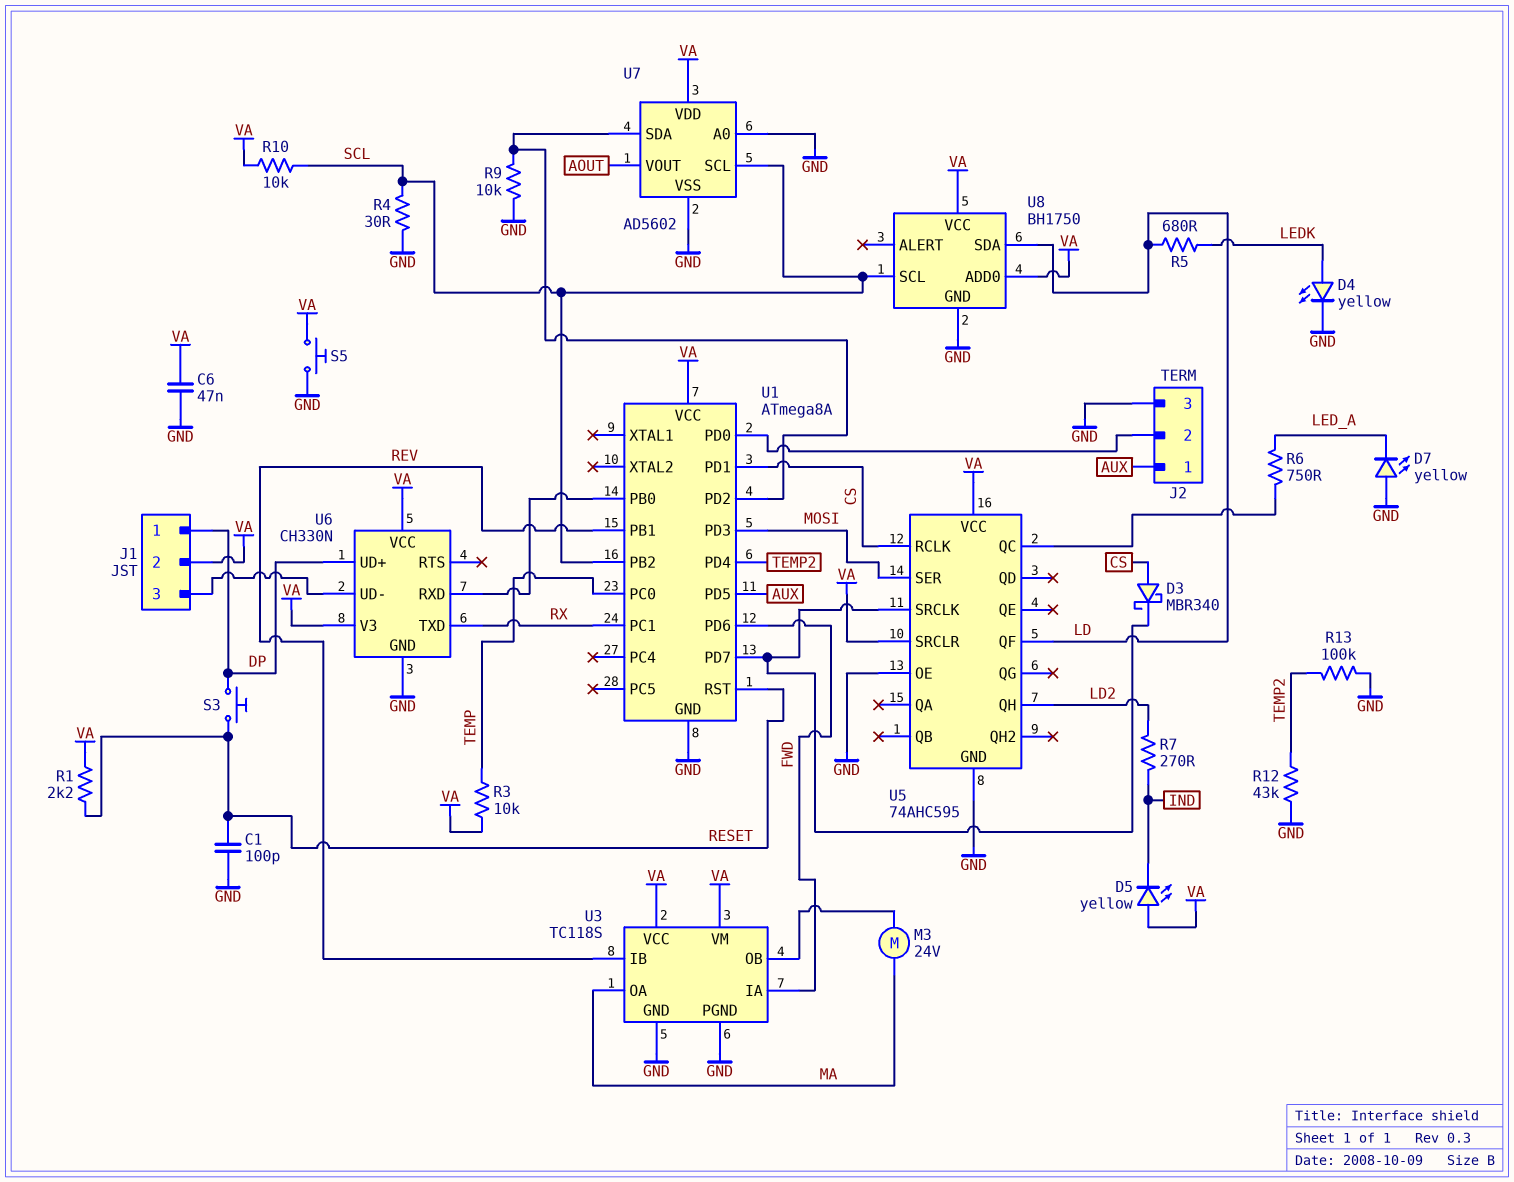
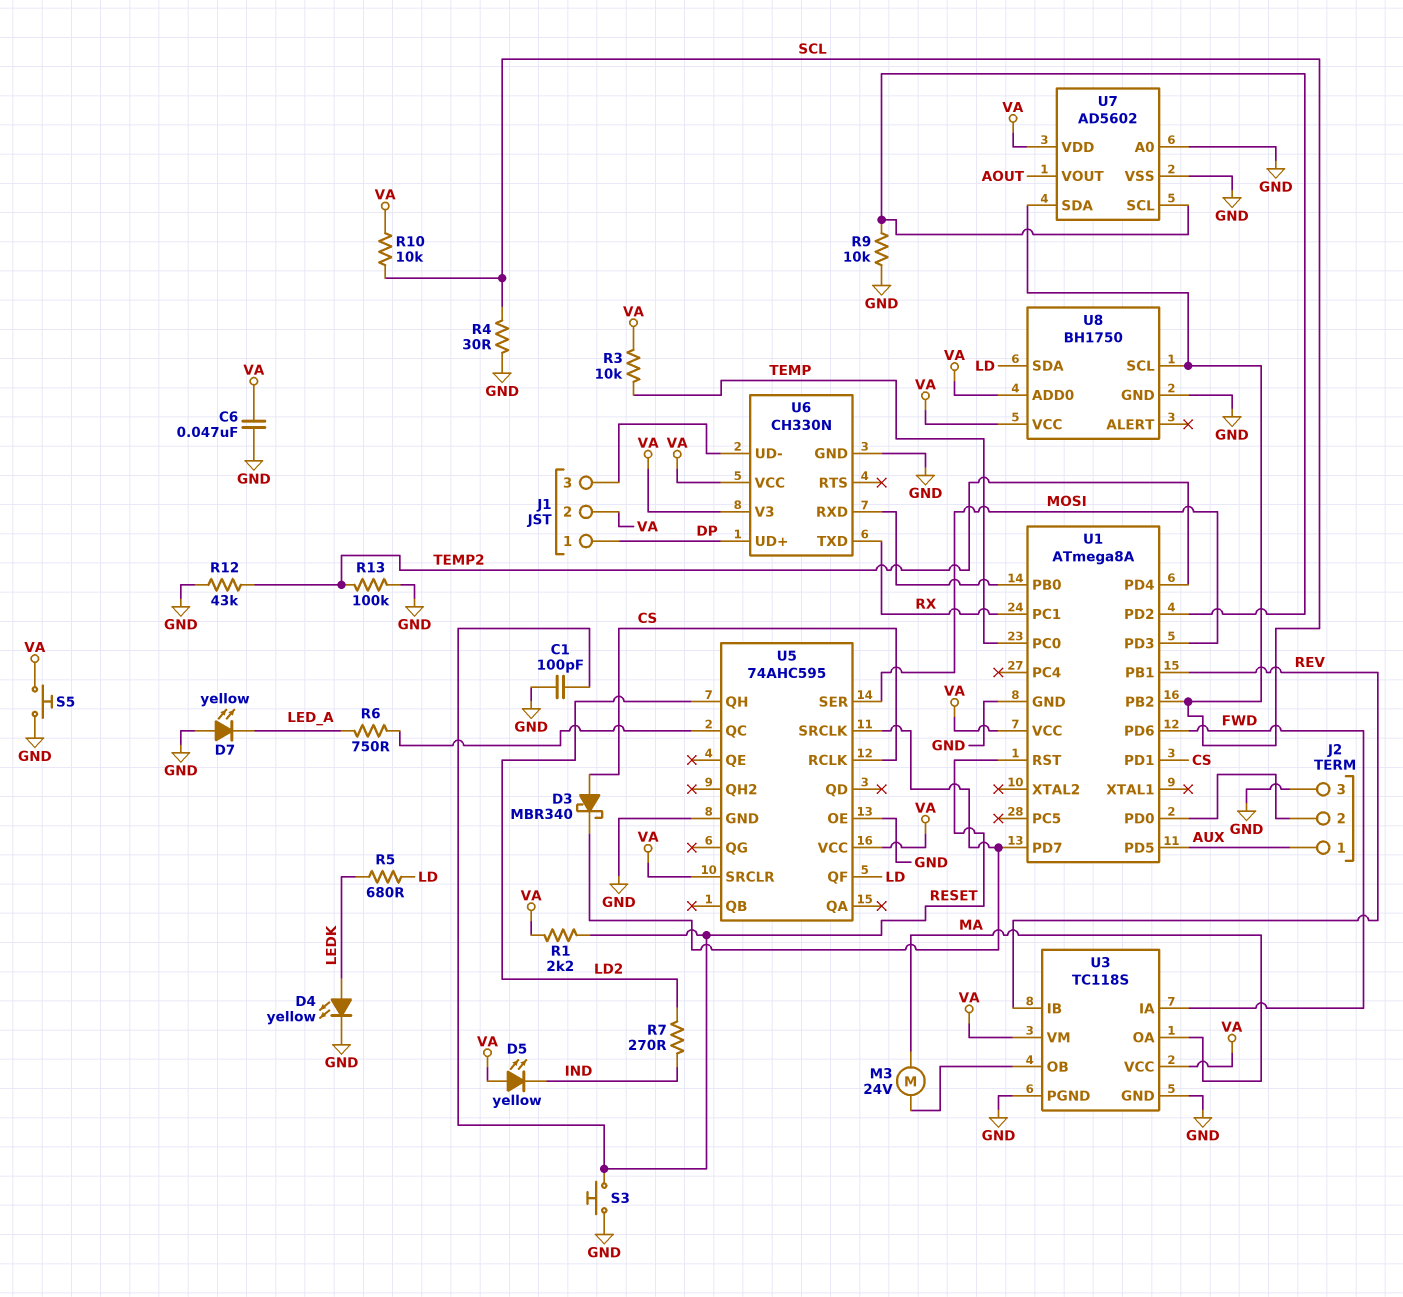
S3: button (DP, RESET) -> button (GND, RESET)
U7 pin SCL: SCL -> U1/PD2
U7 pin SDA: U1/PD2 -> SCL

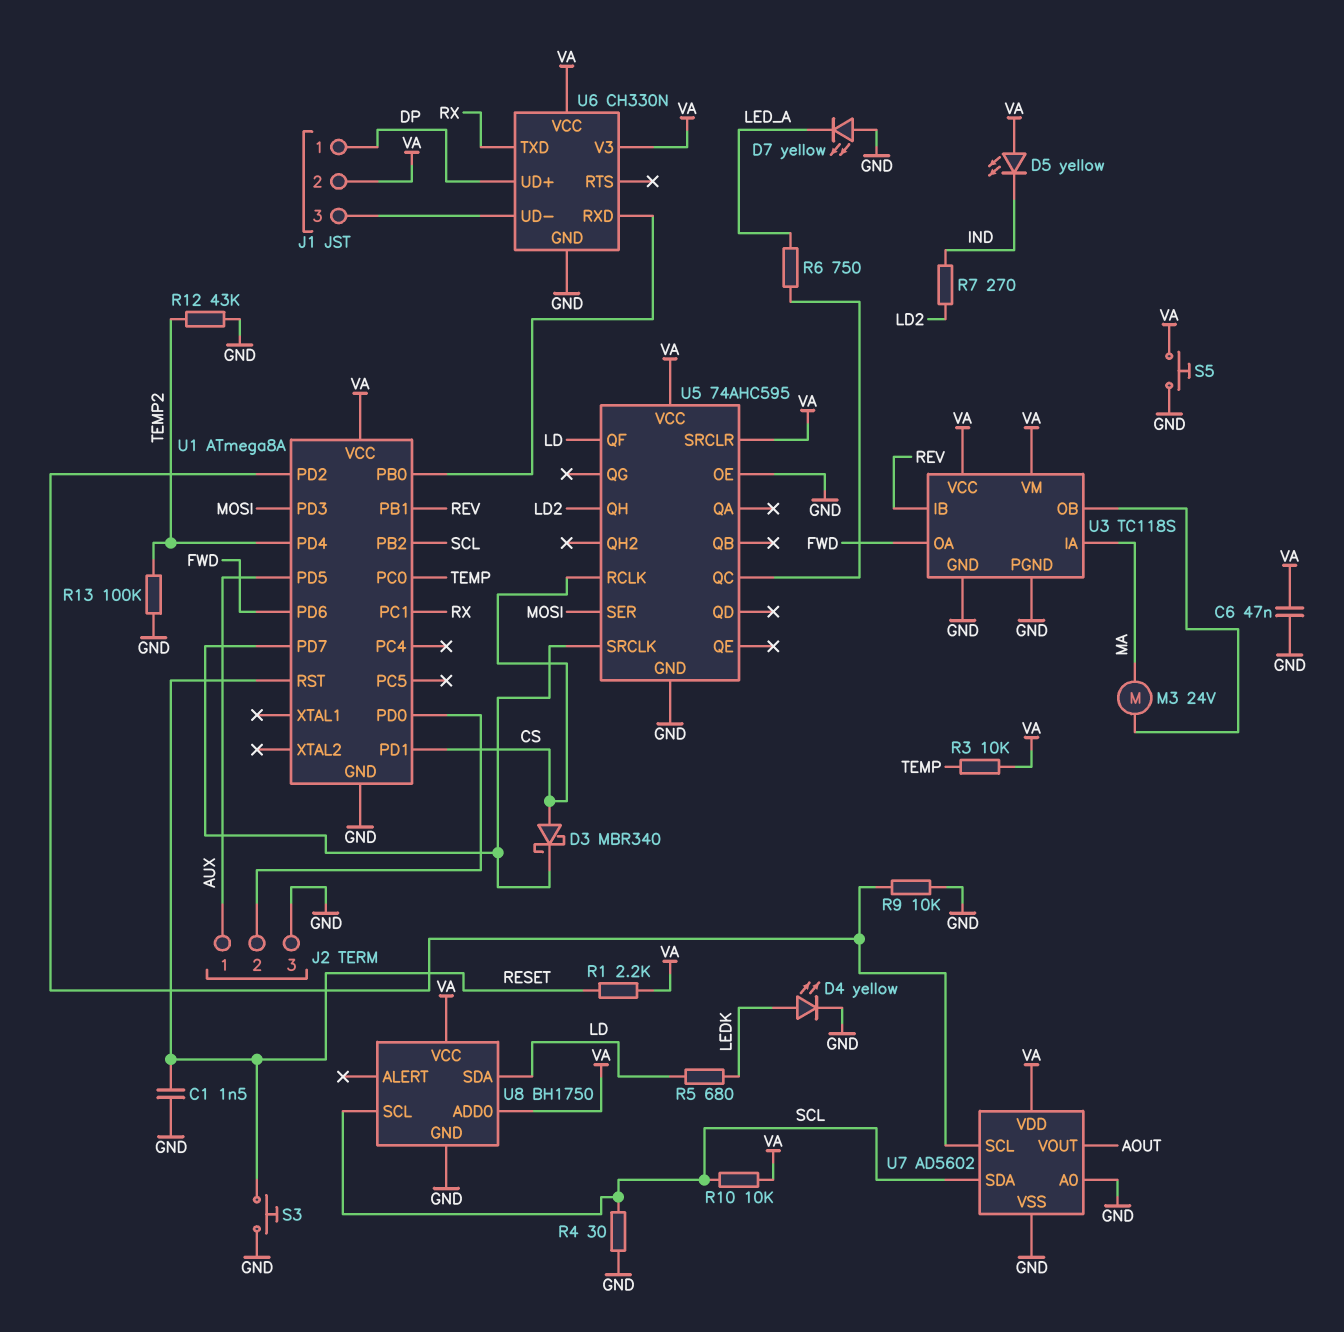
C1: 100pF (GND, RESET) -> 1.5nF (GND, RESET)
U3 pin IA: FWD -> MA
U3 pin OA: MA -> FWD

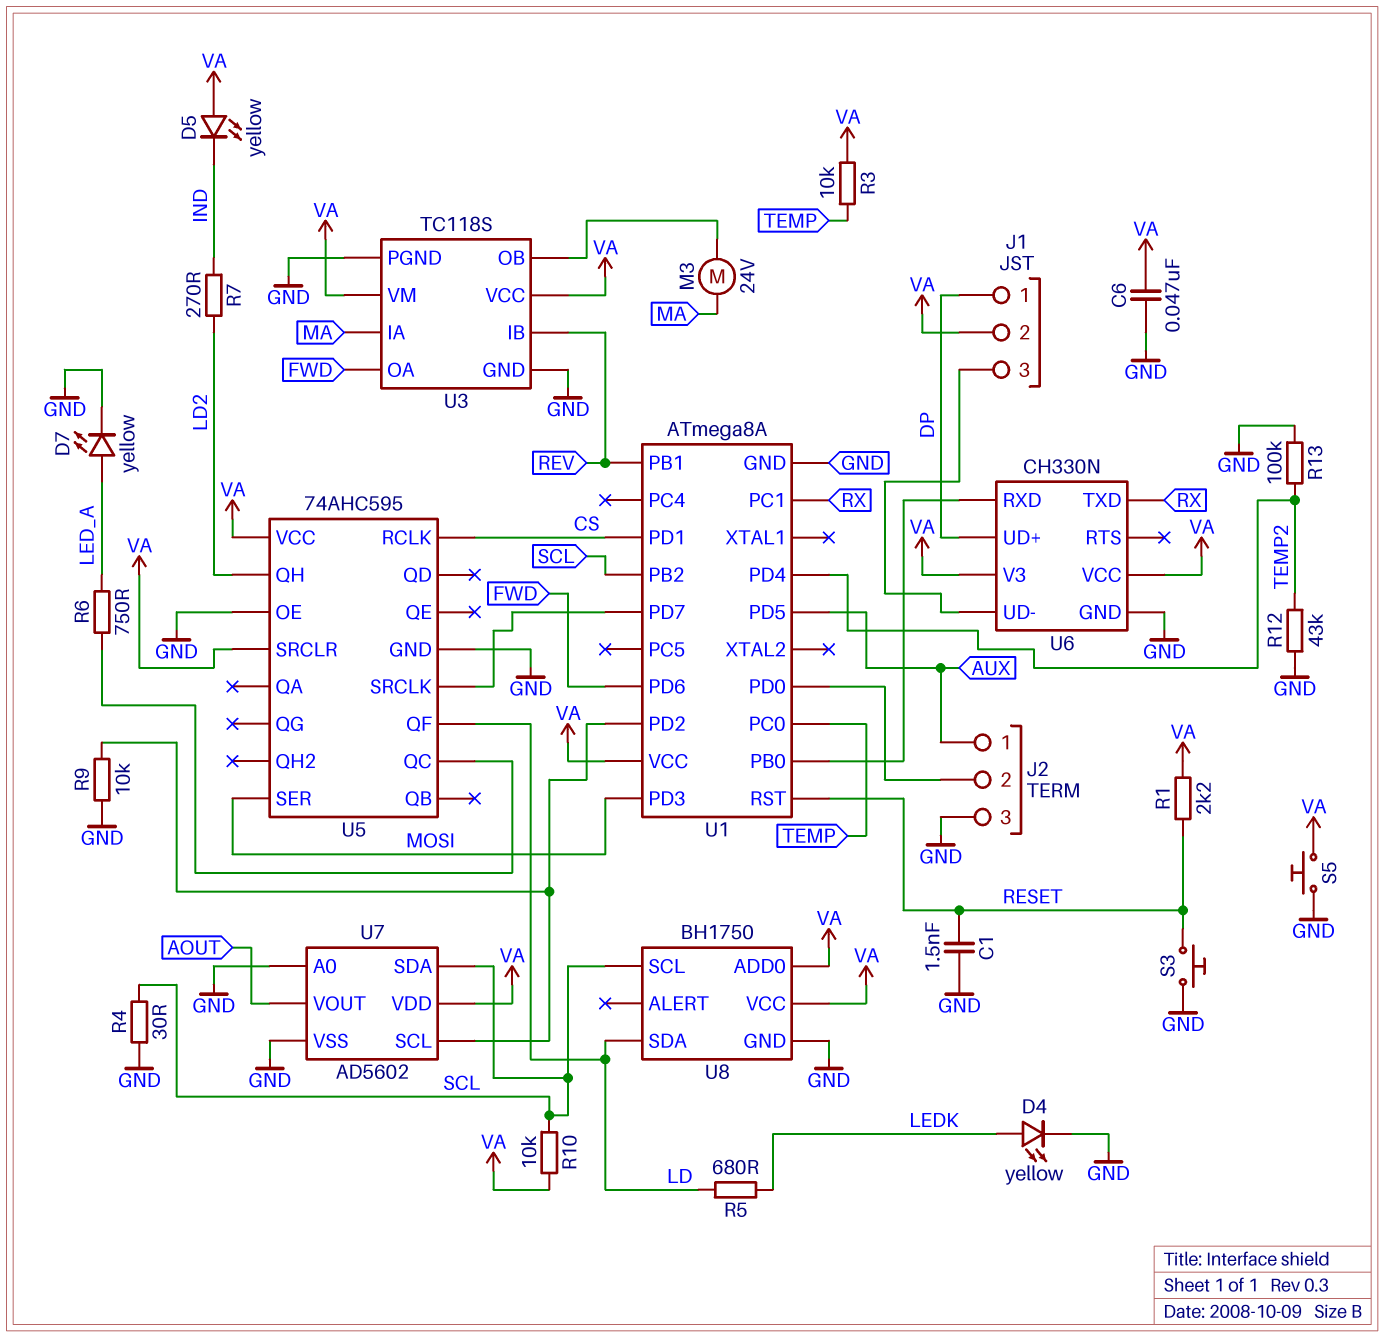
D3: schottky MBR340 (A CS, K U1/PD7) -> none
D7: LED yellow (A GND, K LED_A) -> LED yellow (A LED_A, K GND)

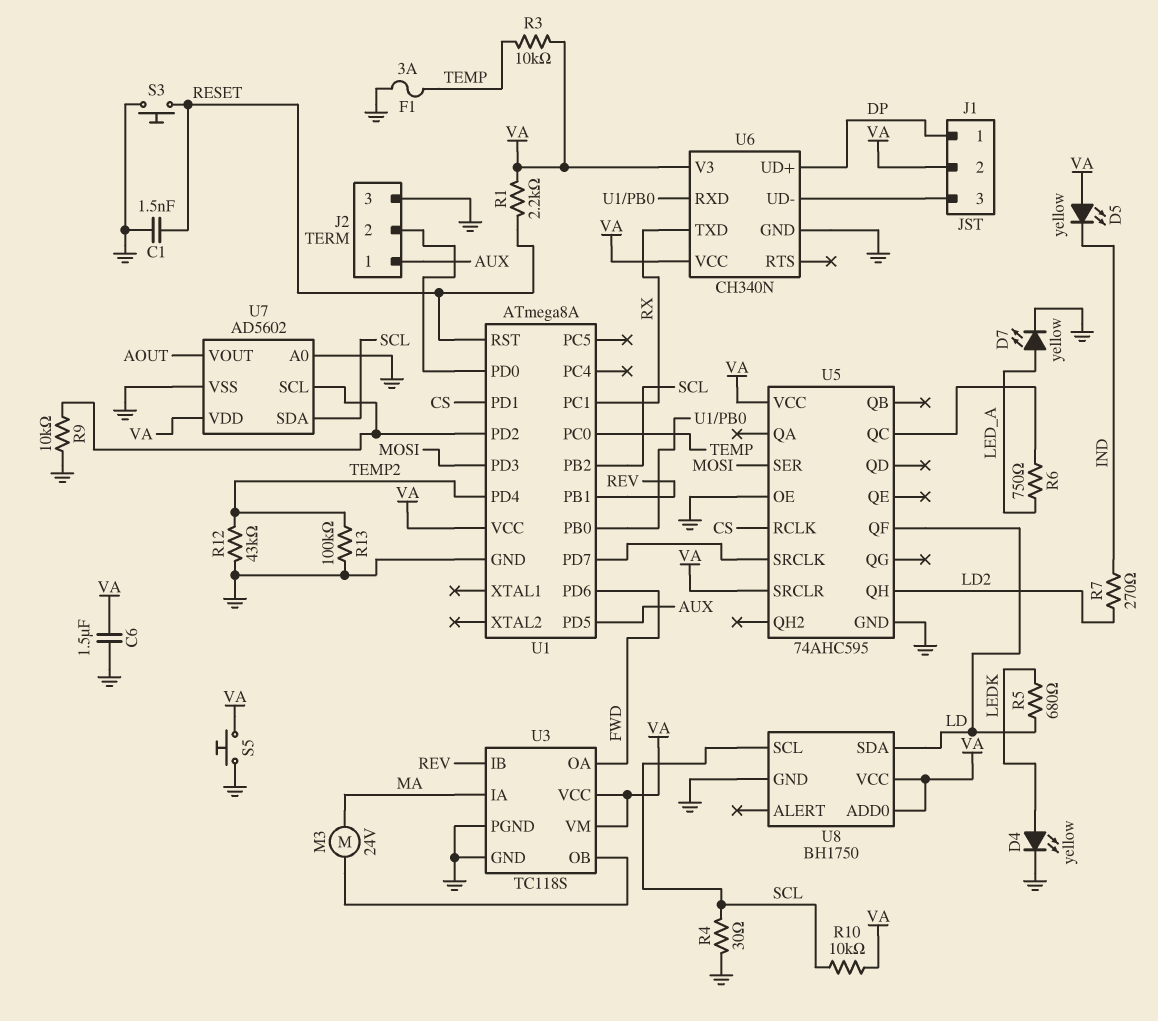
C6: 47nF (GND, VA) -> 1.5uF (GND, VA)
F1: none -> 3A (GND, TEMP)
U6: CH330N -> CH340N

